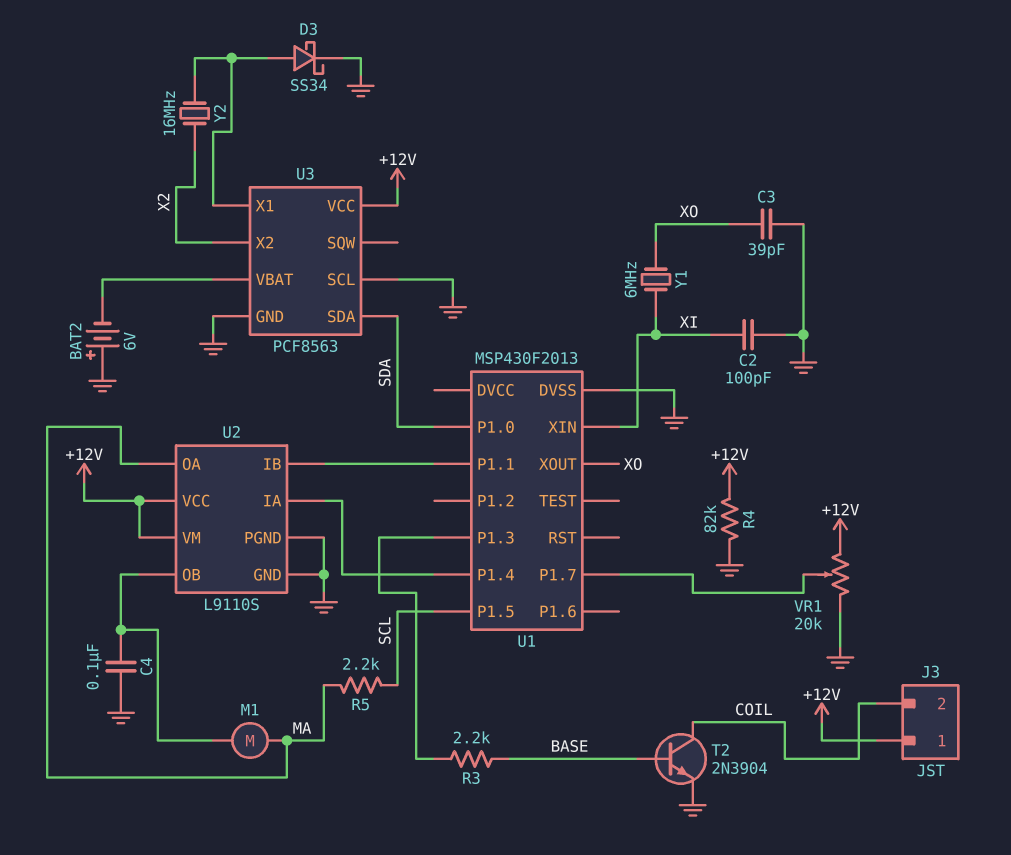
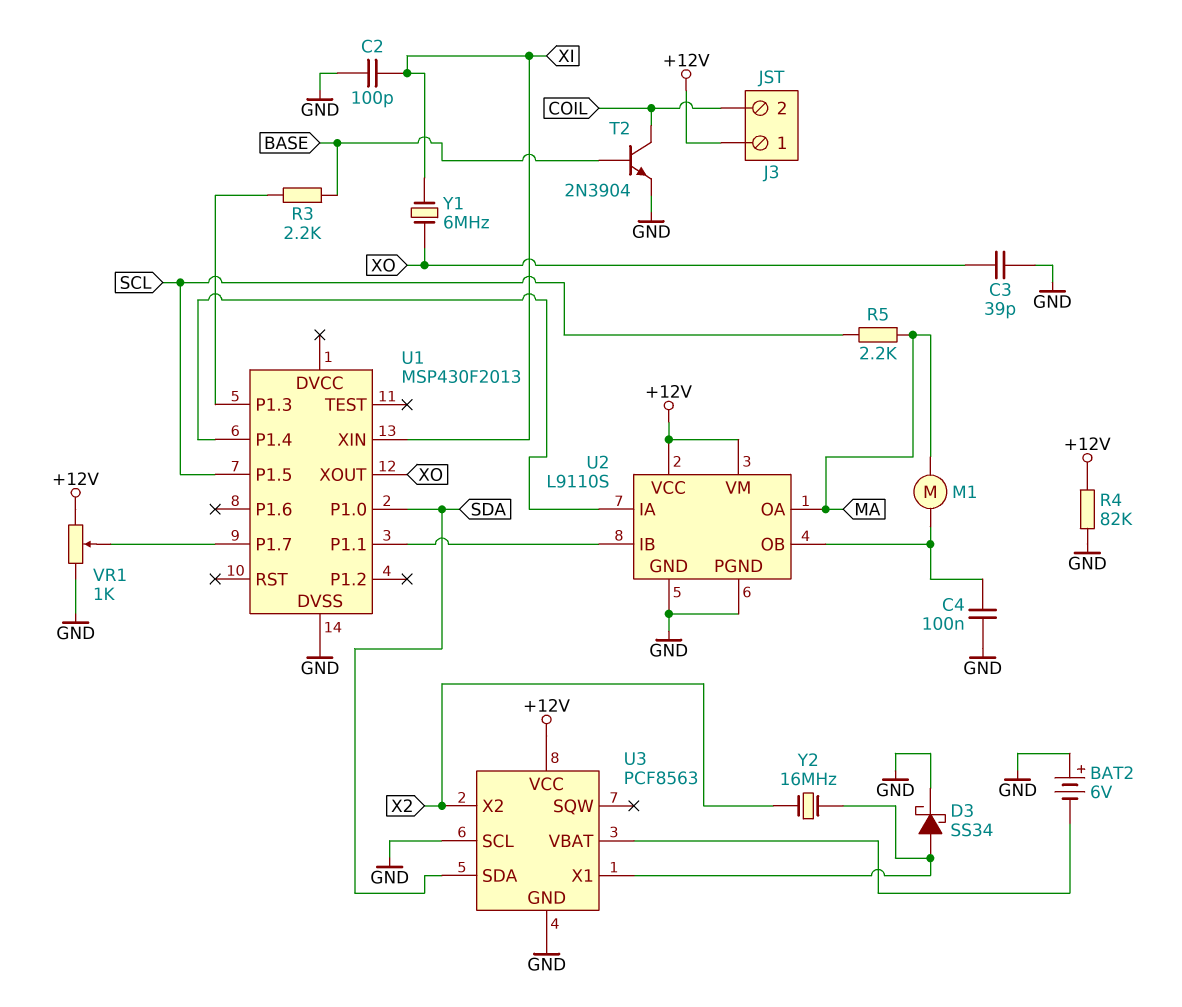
VR1: 20k (+12V, GND, wiper U1/P1.7) -> 1k (+12V, GND, wiper U1/P1.7)

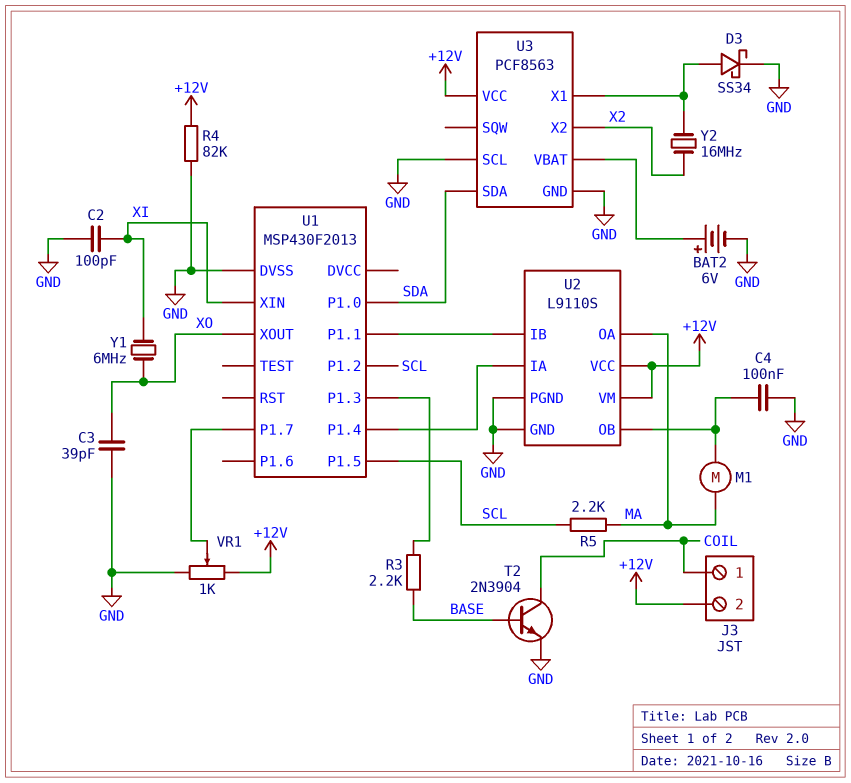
BAT2: 6V (plus GND, minus U3/VBAT) -> 6V (plus U3/VBAT, minus GND)
J3 pin 1: +12V -> COIL
J3 pin 2: COIL -> +12V
U1 pin P1.2: none -> SCL

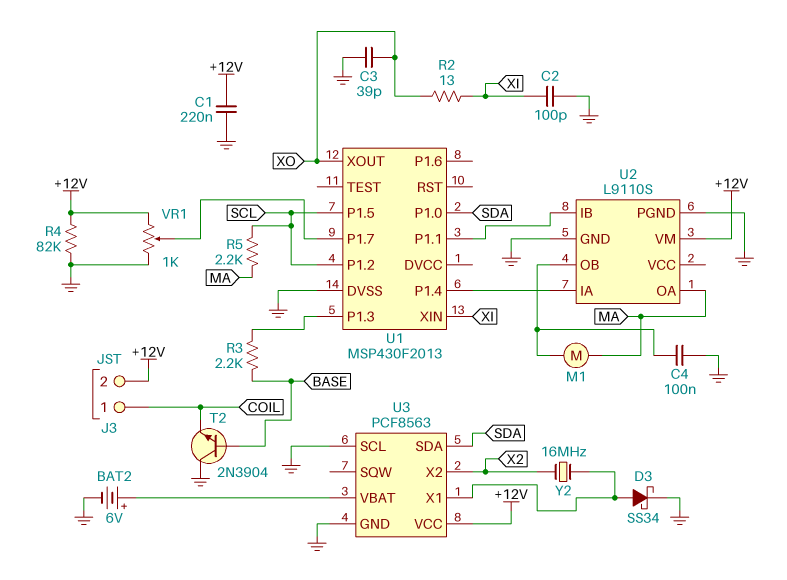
C1: none -> 220nF (+12V, GND)
R2: none -> 13 (XI, XO)
T2: NPN 2N3904 (B BASE, C COIL, E GND) -> NPN 2N3904 (B BASE, C GND, E COIL)
U2 pin VCC: +12V -> none
Y1: 6MHz (XI, XO) -> none

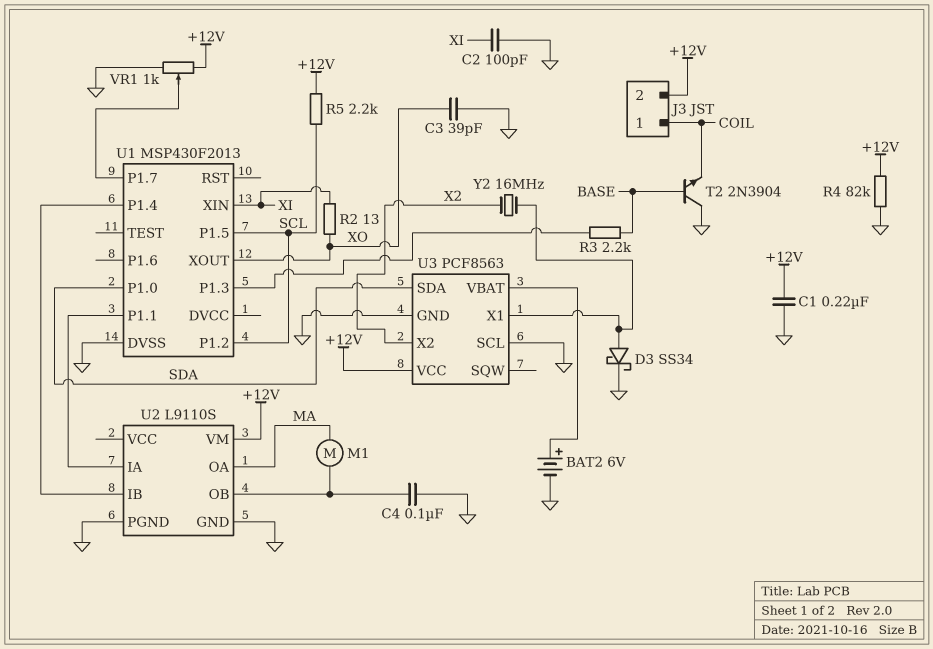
R5: 2.2k (MA, SCL) -> 2.2k (+12V, SCL)
U2 pin IA: U1/P1.4 -> U1/P1.1
U2 pin IB: U1/P1.1 -> U1/P1.4

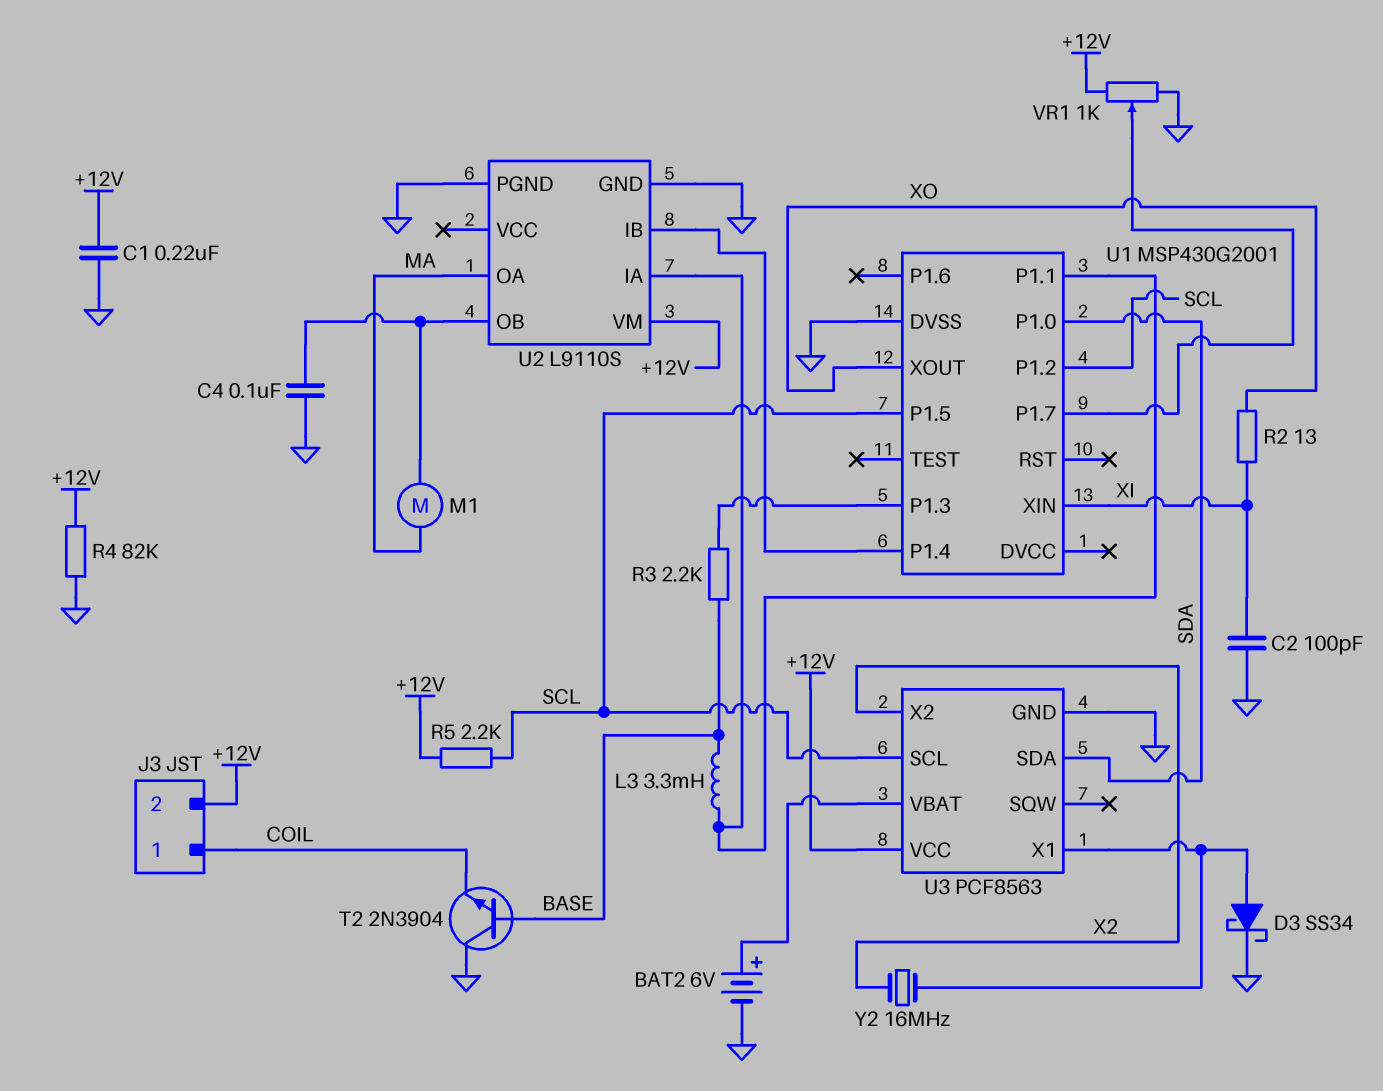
C3: 39pF (GND, XO) -> none
L3: none -> 3.3mH (BASE, U1/P1.1)
U1: MSP430F2013 -> MSP430G2001
U3 pin SCL: GND -> SCL

